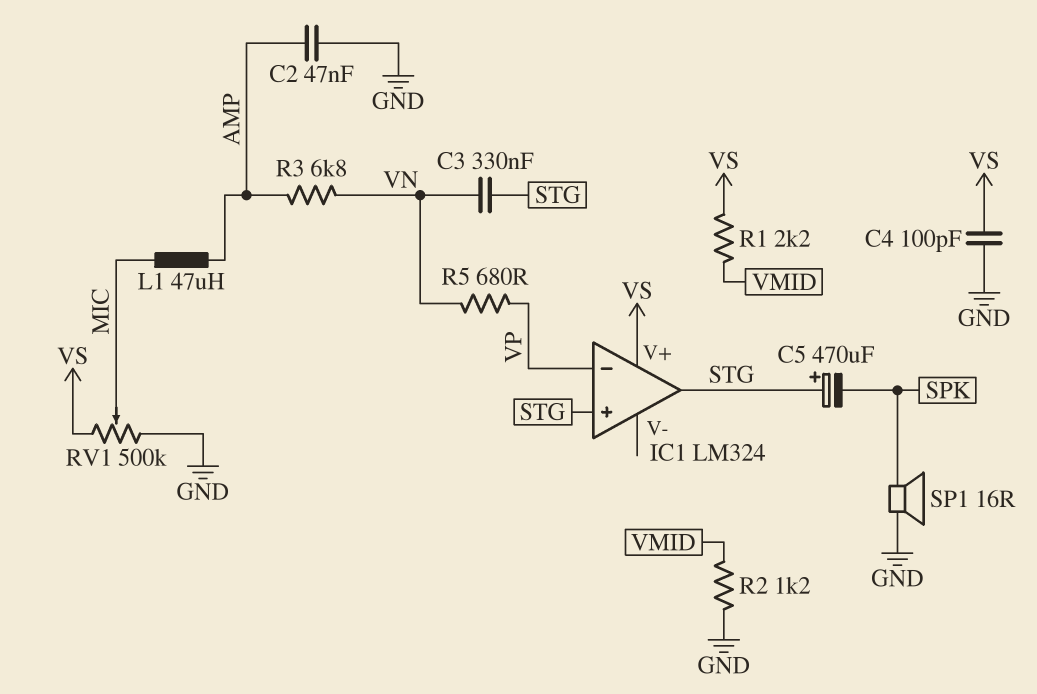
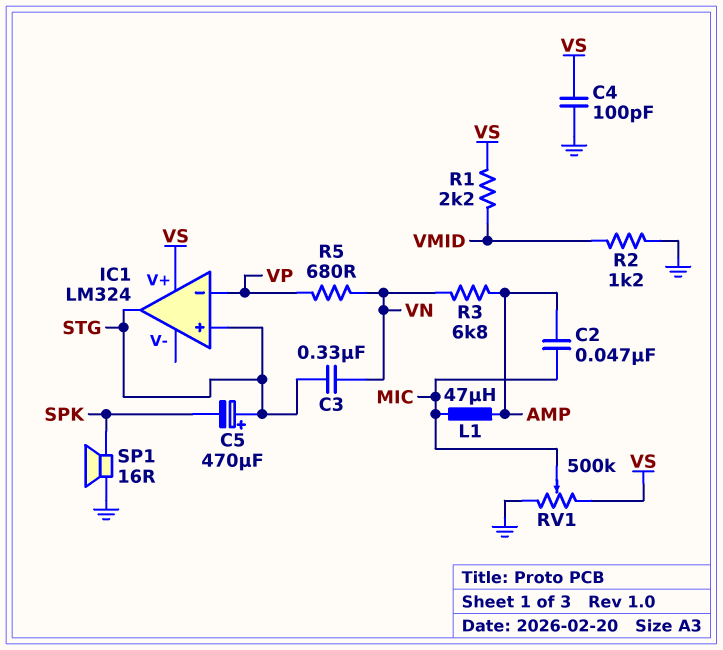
C2: 47nF (AMP, GND) -> 47nF (AMP, MIC)

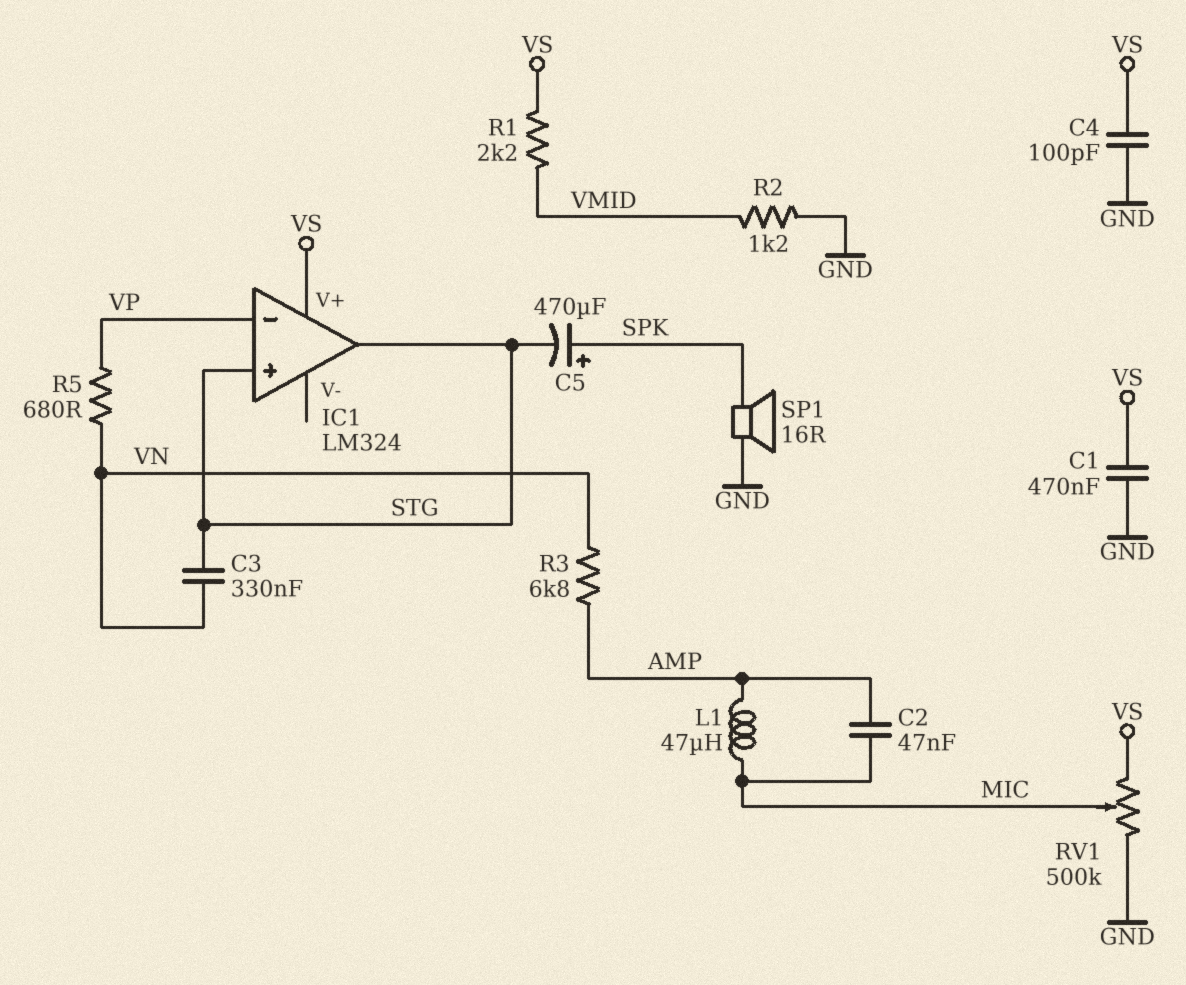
C1: none -> 470nF (GND, VS)
C5: 470uF (plus STG, minus SPK) -> 470uF (plus SPK, minus STG)

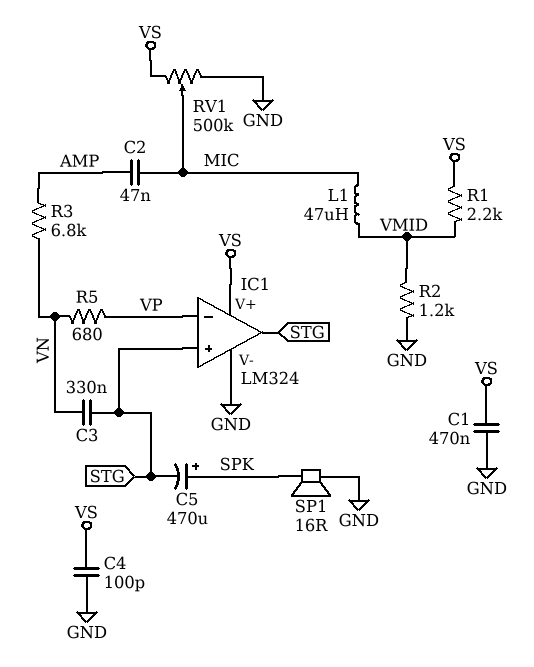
IC1 pin V-: none -> GND
L1: 47uH (AMP, MIC) -> 47uH (MIC, VMID)

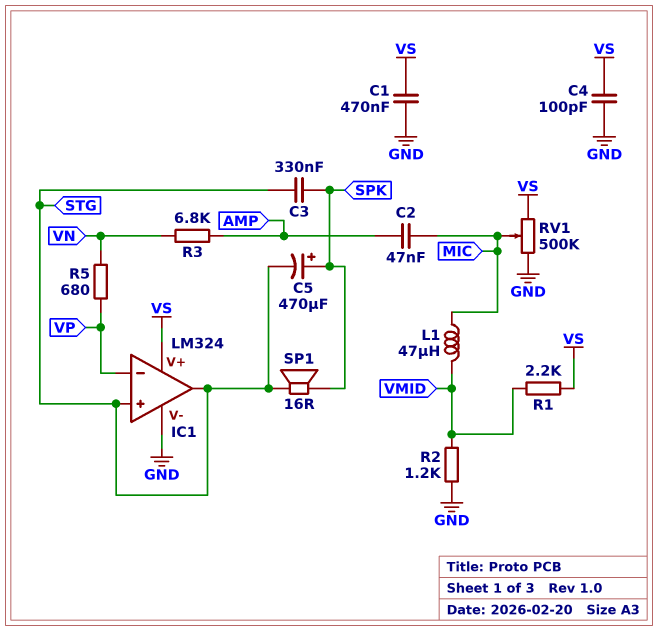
C3: 330nF (STG, VN) -> 330nF (SPK, STG)
SP1: speaker 16R (GND, SPK) -> speaker 16R (SPK, STG)

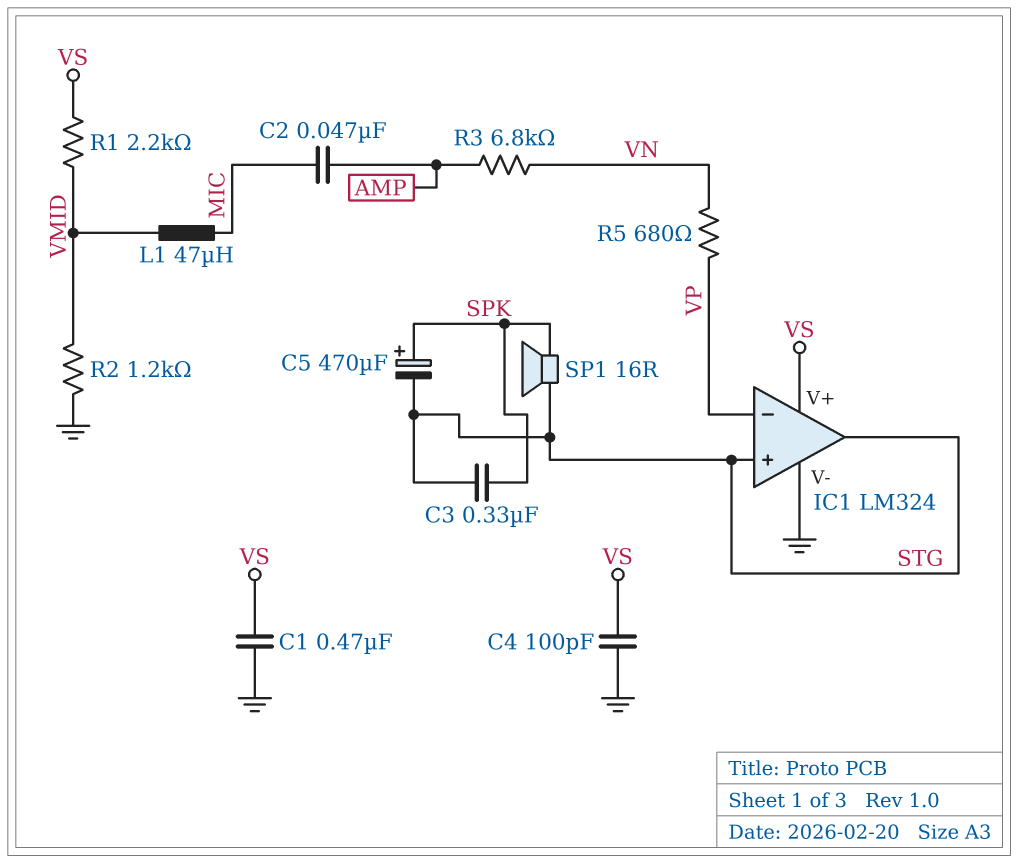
RV1: 500k (GND, VS, wiper MIC) -> none

